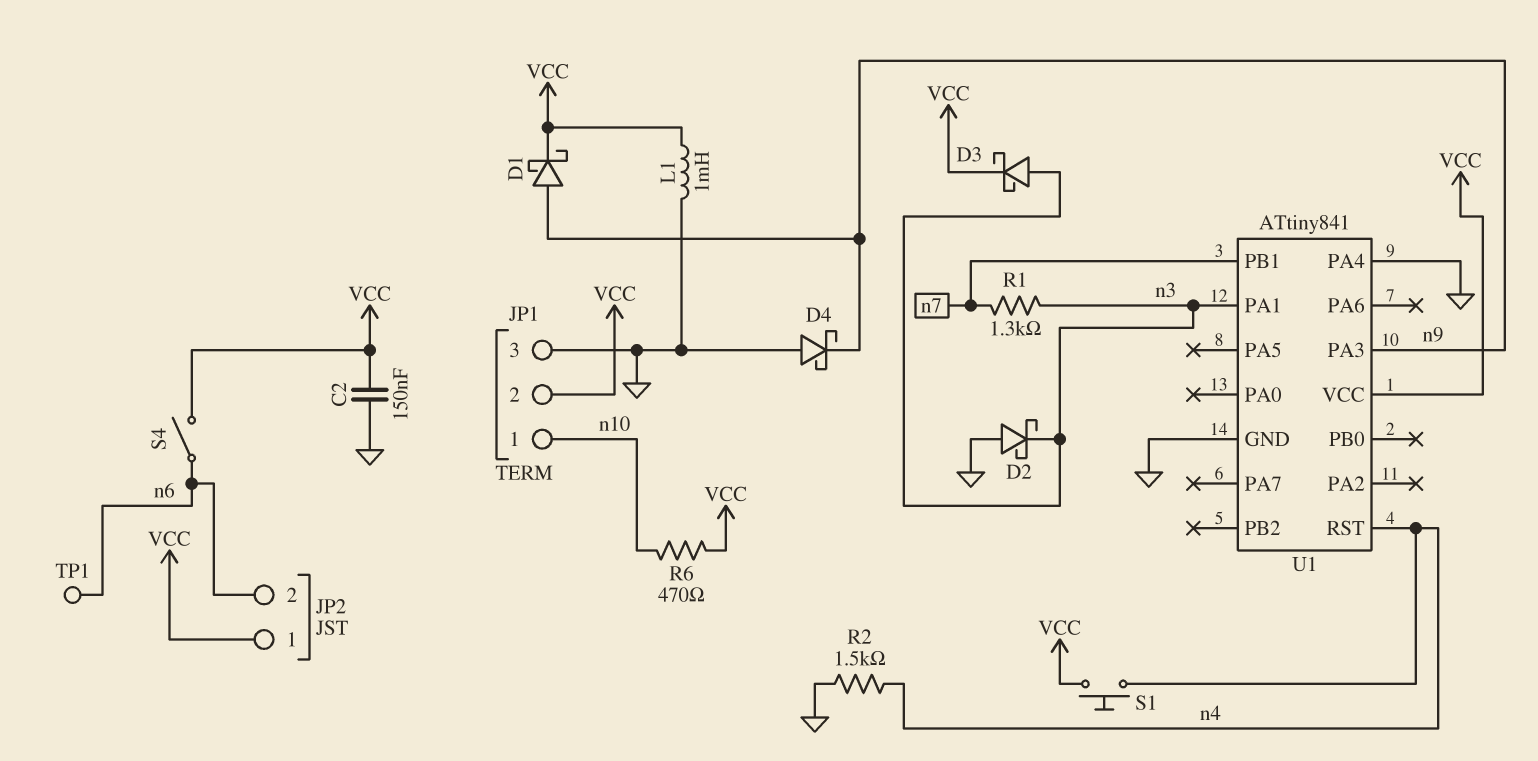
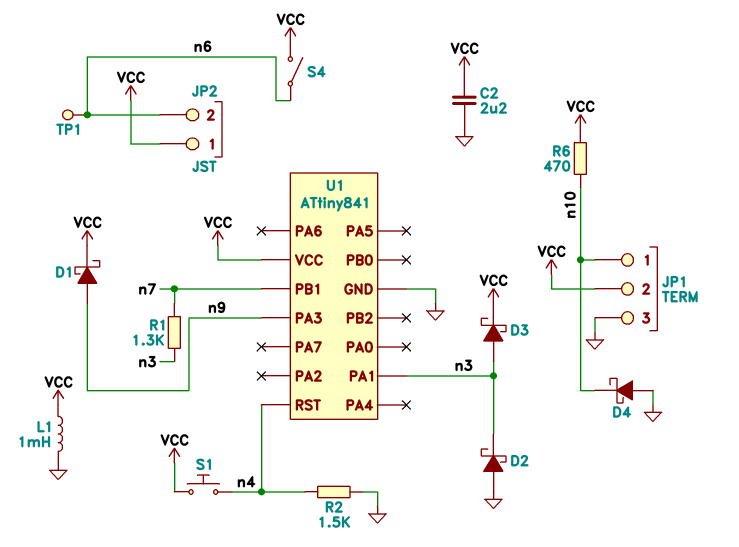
C2: 150nF (GND, VCC) -> 2.2uF (GND, VCC)
D4: schottky (A GND, K n9) -> schottky (A GND, K n10)
U1 pin PA4: GND -> none

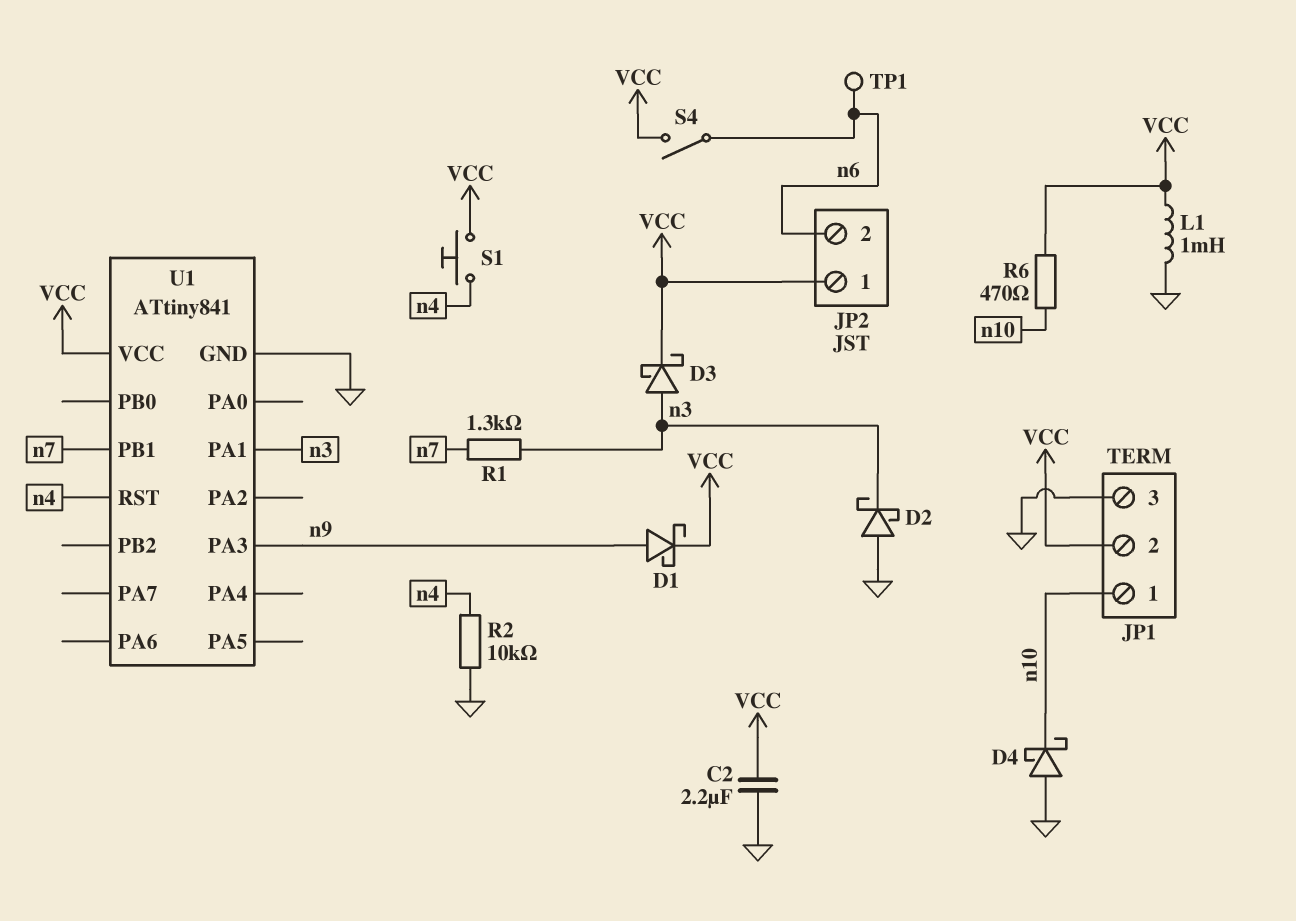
R2: 1.5k (GND, n4) -> 10k (GND, n4)

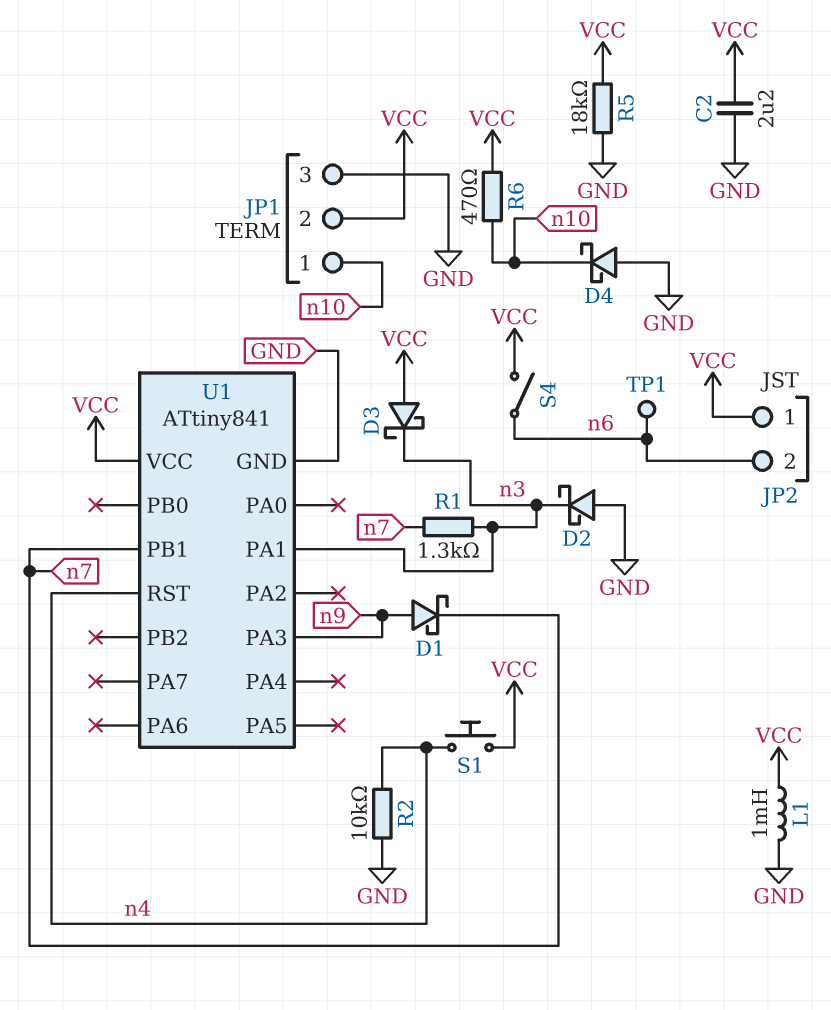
D1: schottky (A n9, K VCC) -> schottky (A n9, K n7)
D3: schottky (A n3, K VCC) -> schottky (A VCC, K n3)
R5: none -> 18k (GND, VCC)

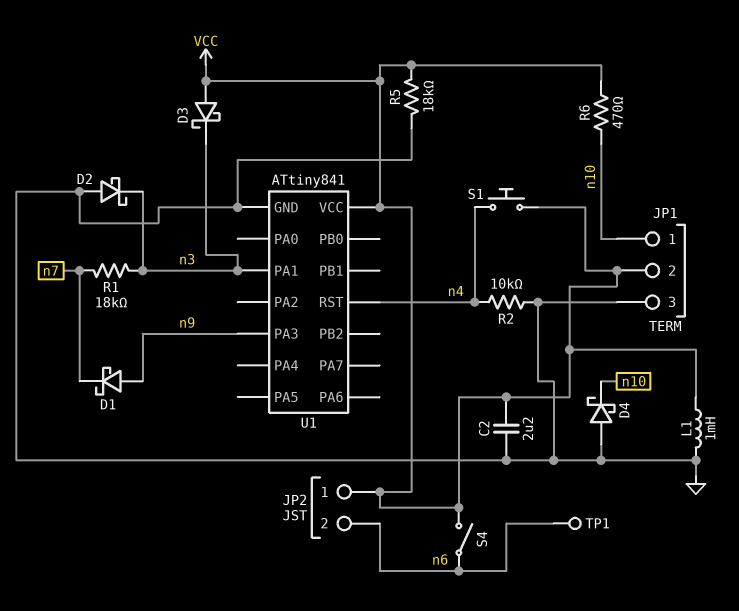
R1: 1.3k (n3, n7) -> 18k (n3, n7)
U1 pin PB1: n7 -> none

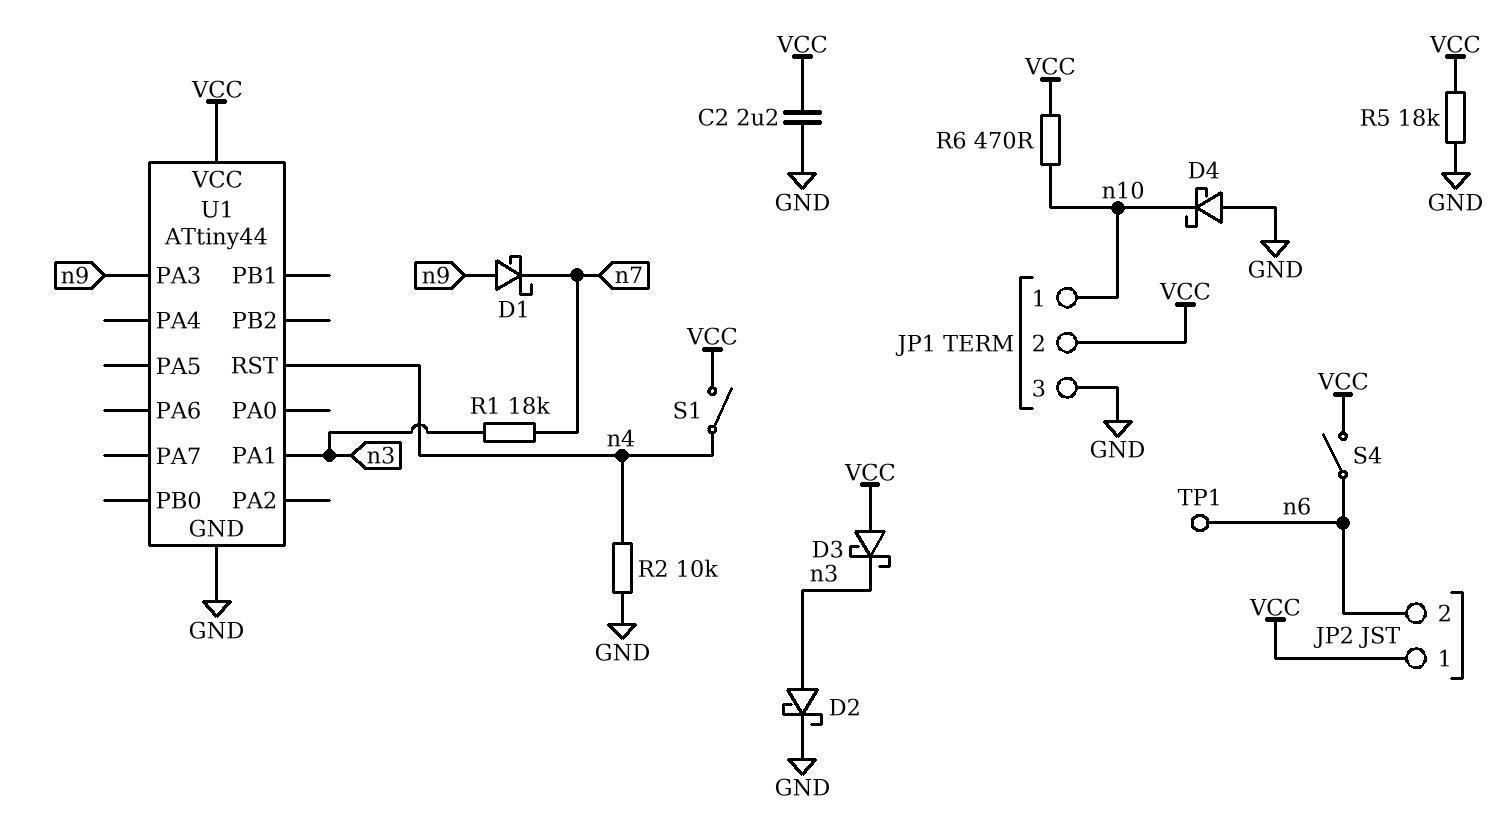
D2: schottky (A GND, K n3) -> schottky (A n3, K GND)
L1: 1mH (GND, VCC) -> none
S1: button (VCC, n4) -> switch (VCC, n4)
U1: ATtiny841 -> ATtiny44

